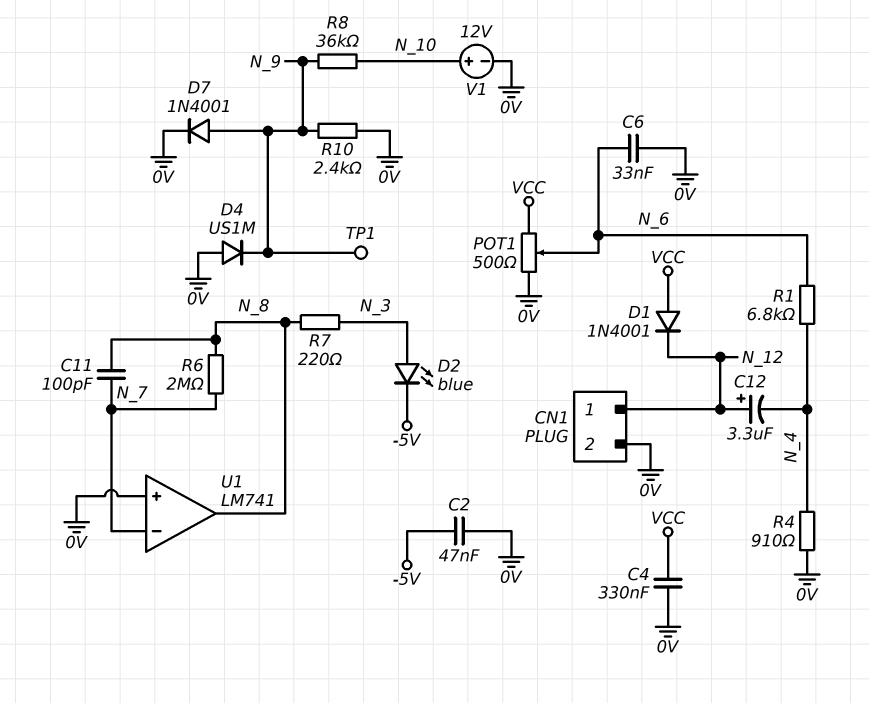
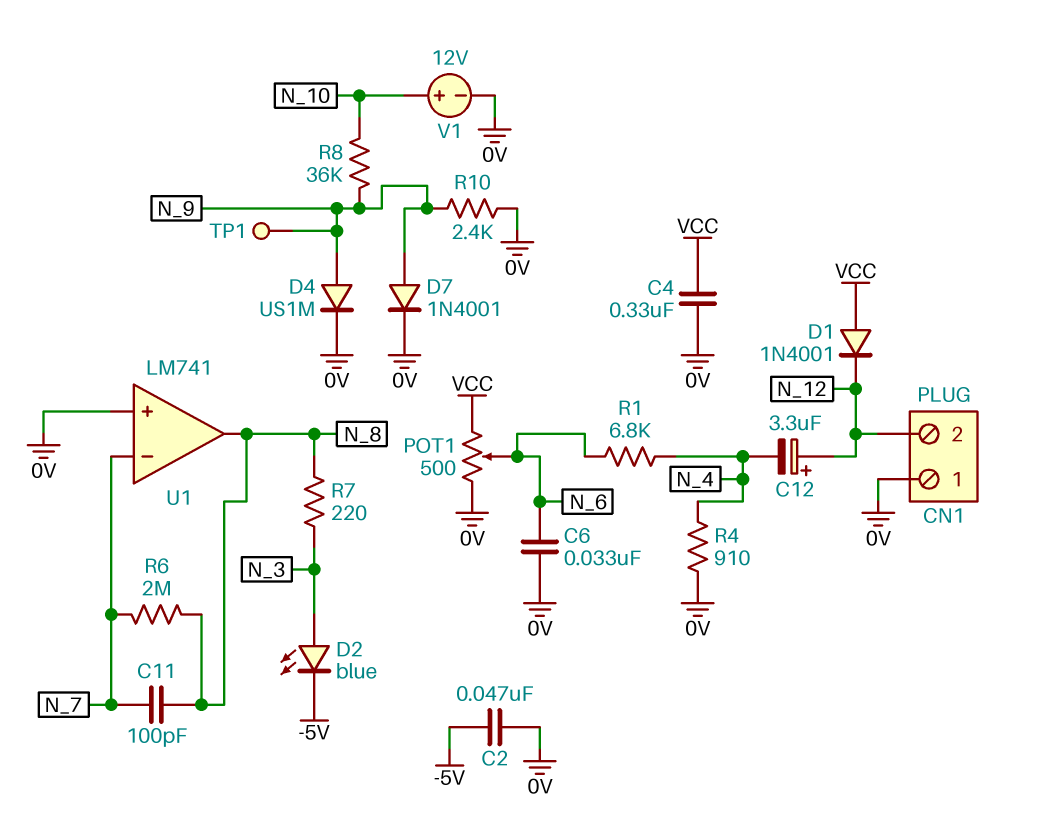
CN1 pin 1: N_12 -> 0V
CN1 pin 2: 0V -> N_12
D4: diode US1M (A 0V, K N_9) -> diode US1M (A N_9, K 0V)

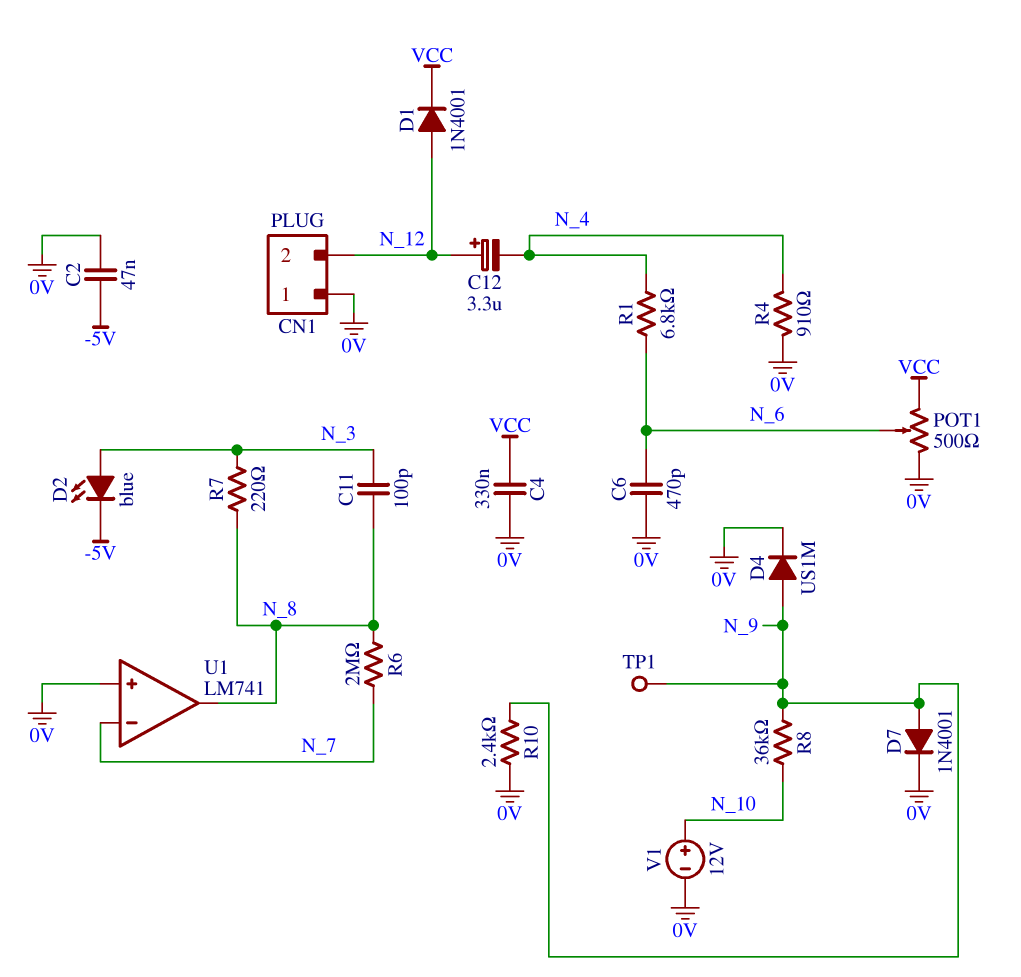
C6: 33nF (0V, N_6) -> 470pF (0V, N_6)
C11: 100pF (N_7, N_8) -> 100pF (N_3, N_8)
D1: diode 1N4001 (A VCC, K N_12) -> diode 1N4001 (A N_12, K VCC)

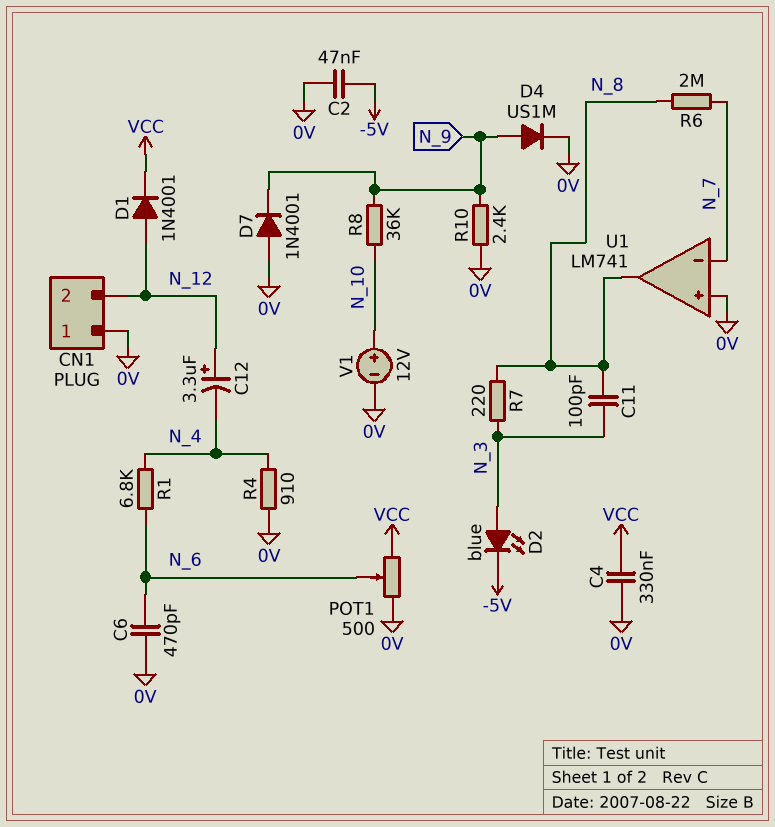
D7: diode 1N4001 (A N_9, K 0V) -> diode 1N4001 (A 0V, K N_9)
TP1: test point (N_9) -> none

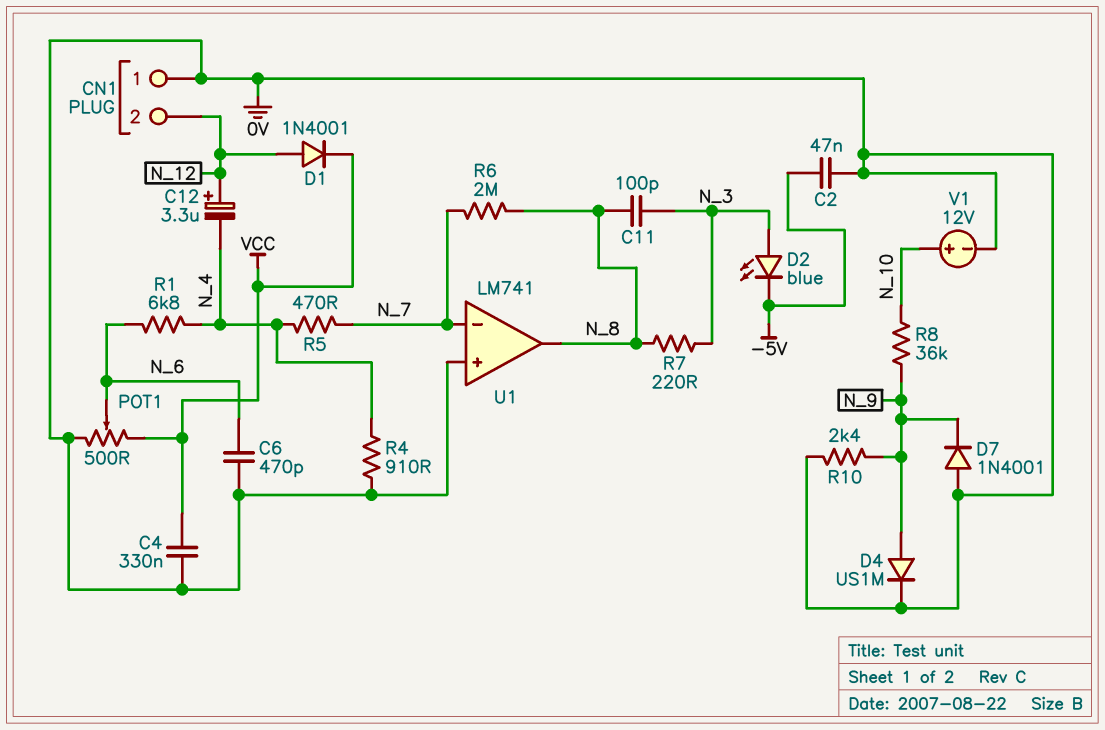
R5: none -> 470 (N_4, N_7)

